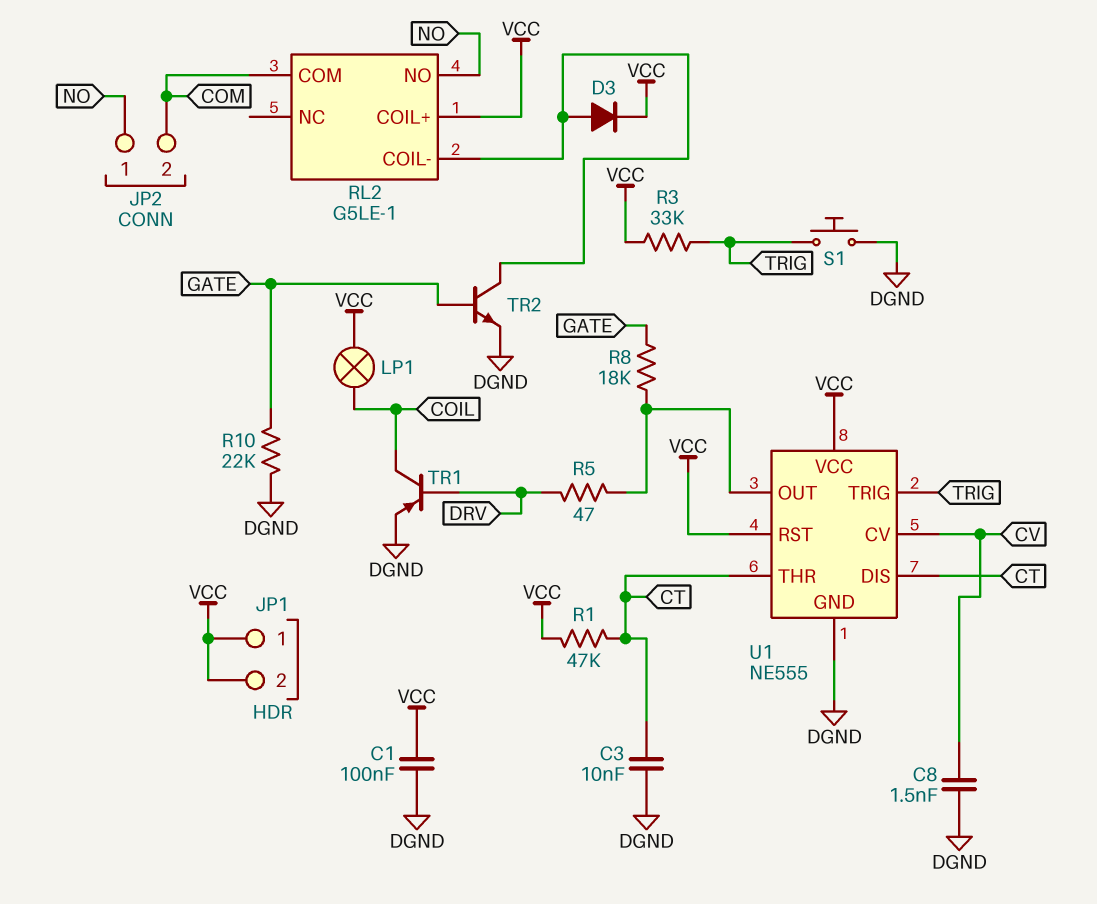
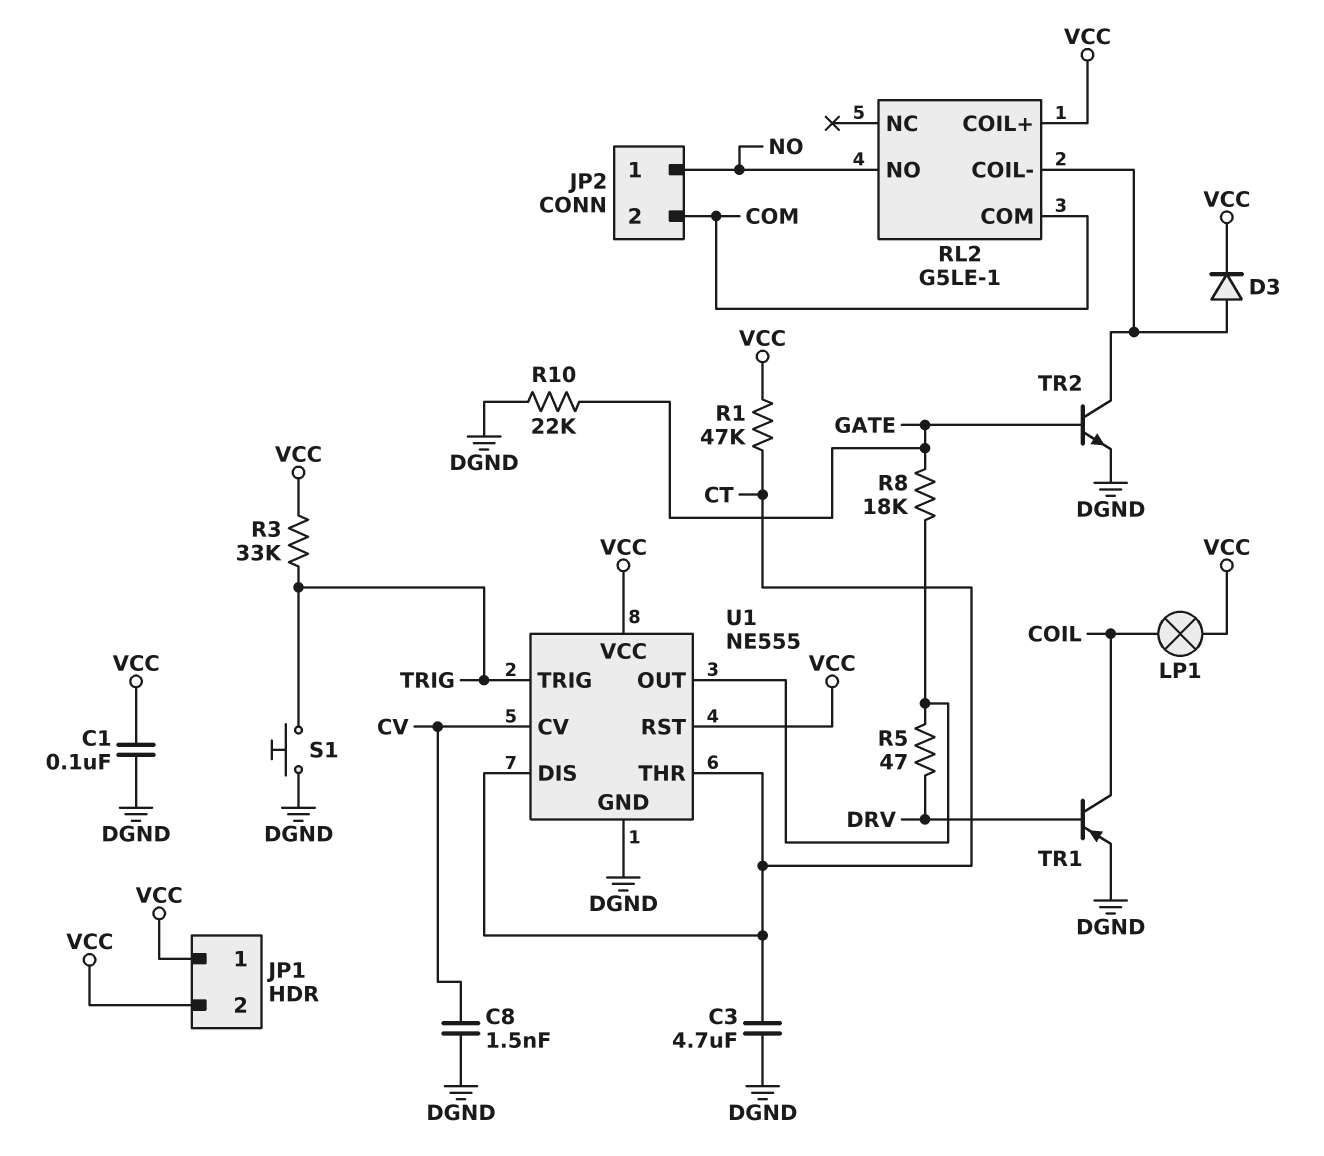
C3: 10nF (CT, DGND) -> 4.7uF (CT, DGND)

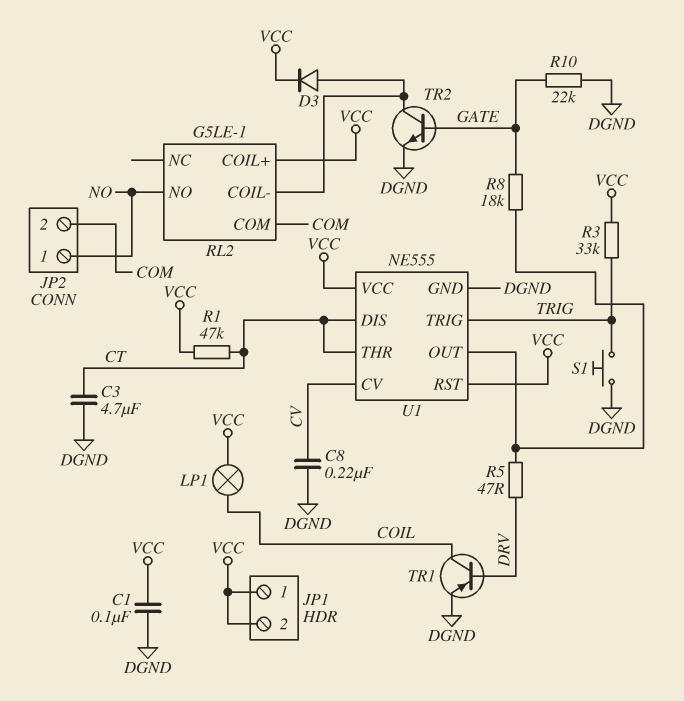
C8: 1.5nF (CV, DGND) -> 220nF (CV, DGND)

